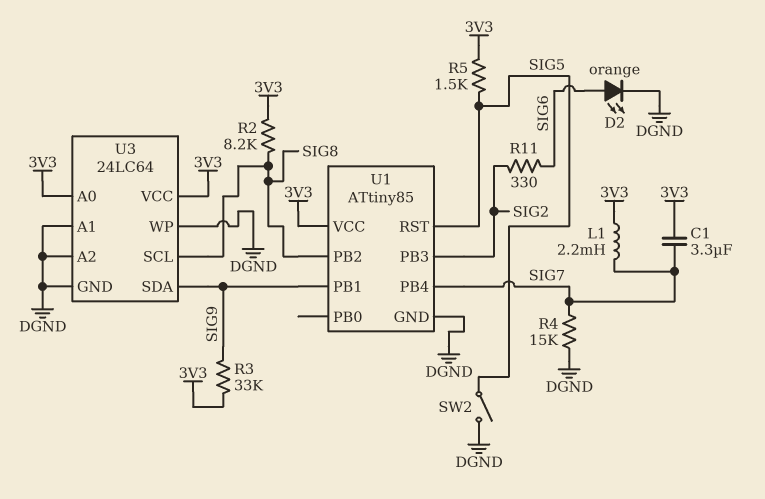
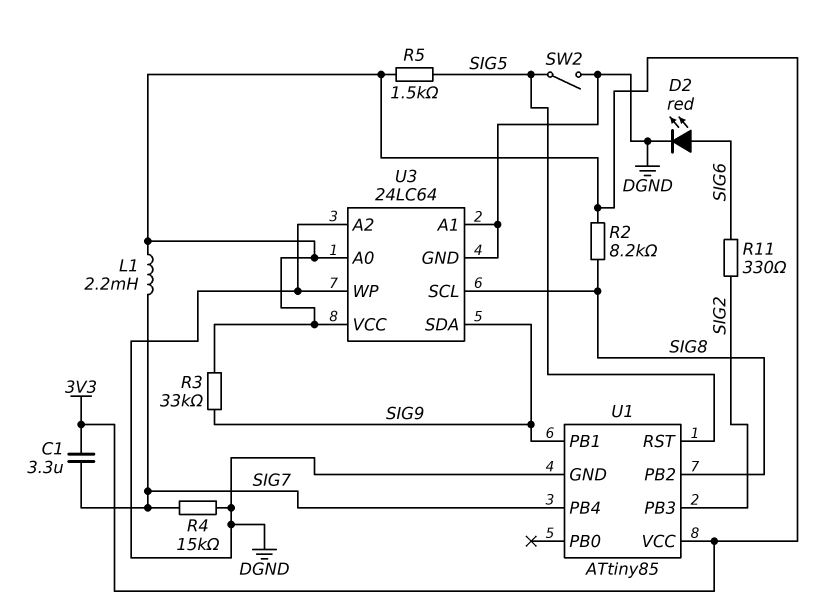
D2: LED orange (A SIG6, K DGND) -> LED red (A SIG6, K DGND)

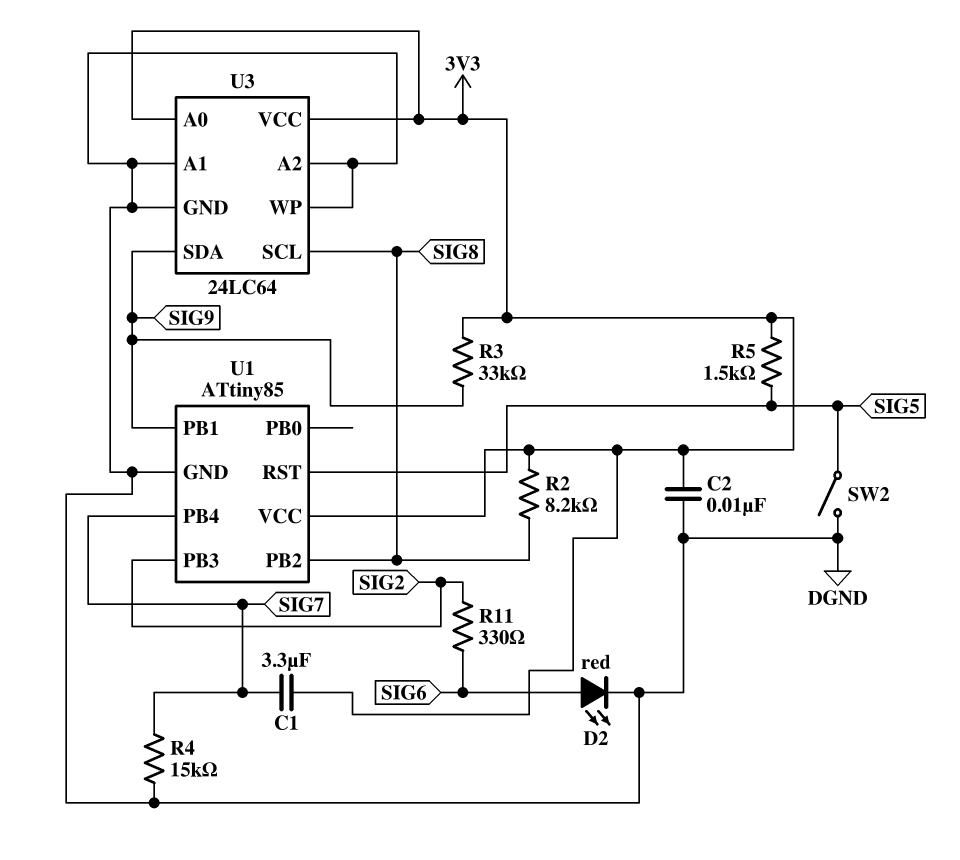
C2: none -> 10nF (3V3, DGND)
L1: 2.2mH (3V3, SIG7) -> none

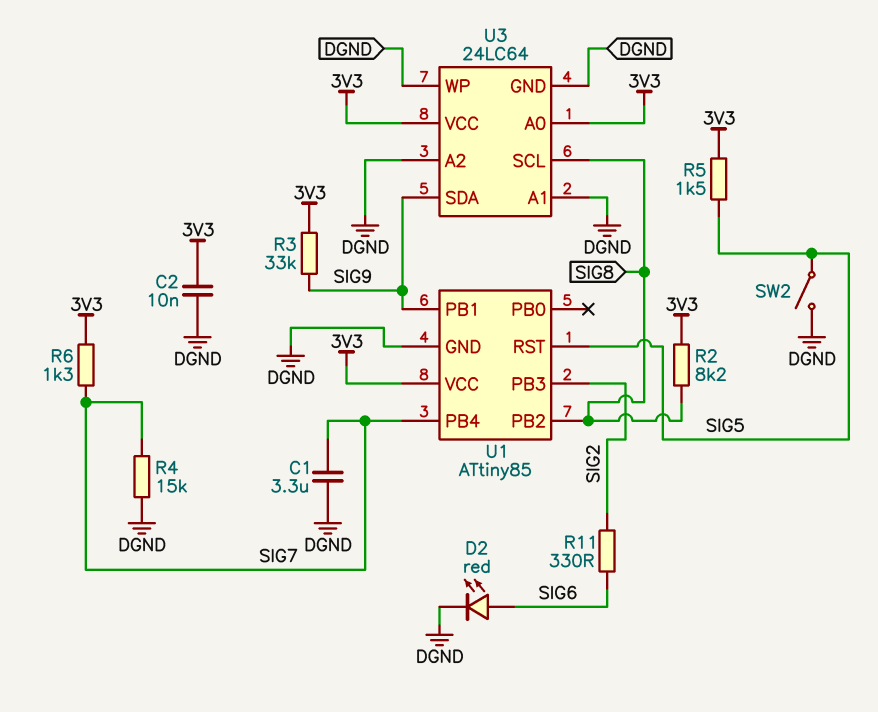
C1: 3.3uF (3V3, SIG7) -> 3.3uF (DGND, SIG7)
R6: none -> 1.3k (3V3, SIG7)

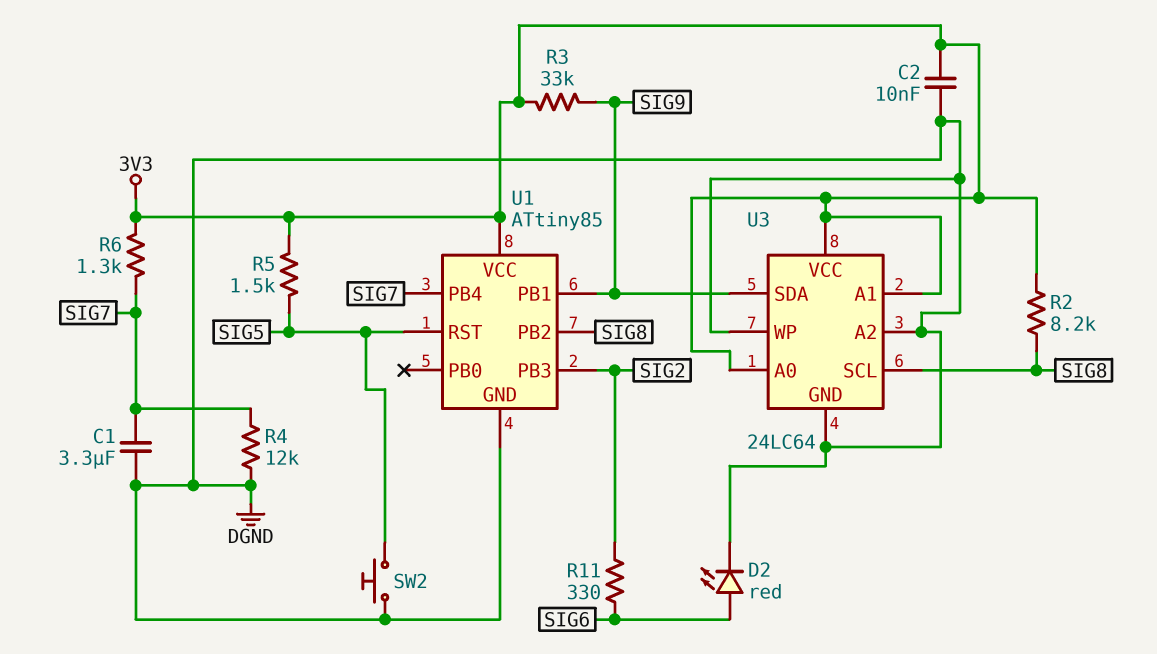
R4: 15k (DGND, SIG7) -> 12k (DGND, SIG7)
SW2: switch (DGND, SIG5) -> button (DGND, SIG5)
U3 pin A1: DGND -> 3V3

